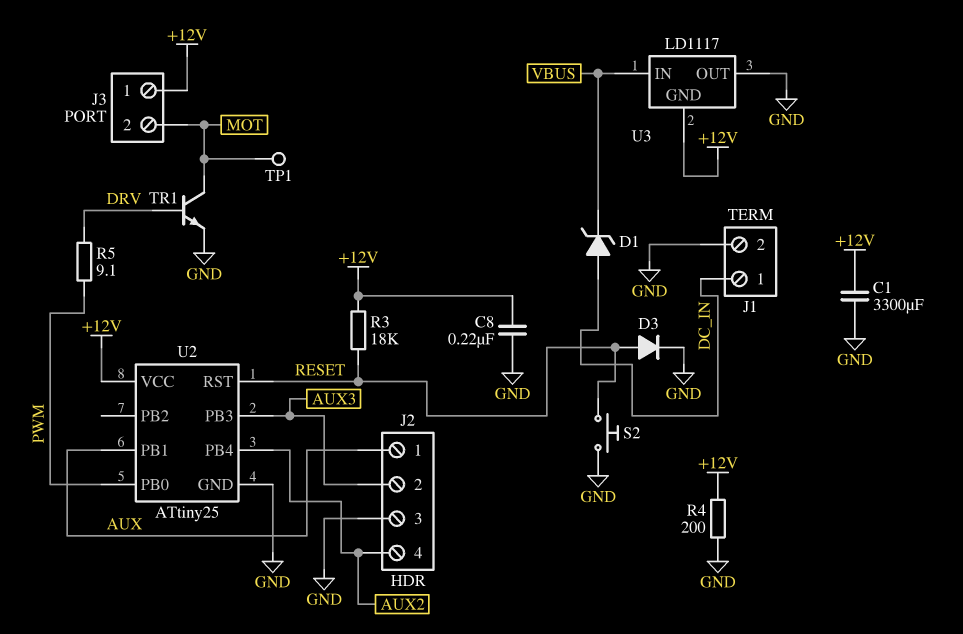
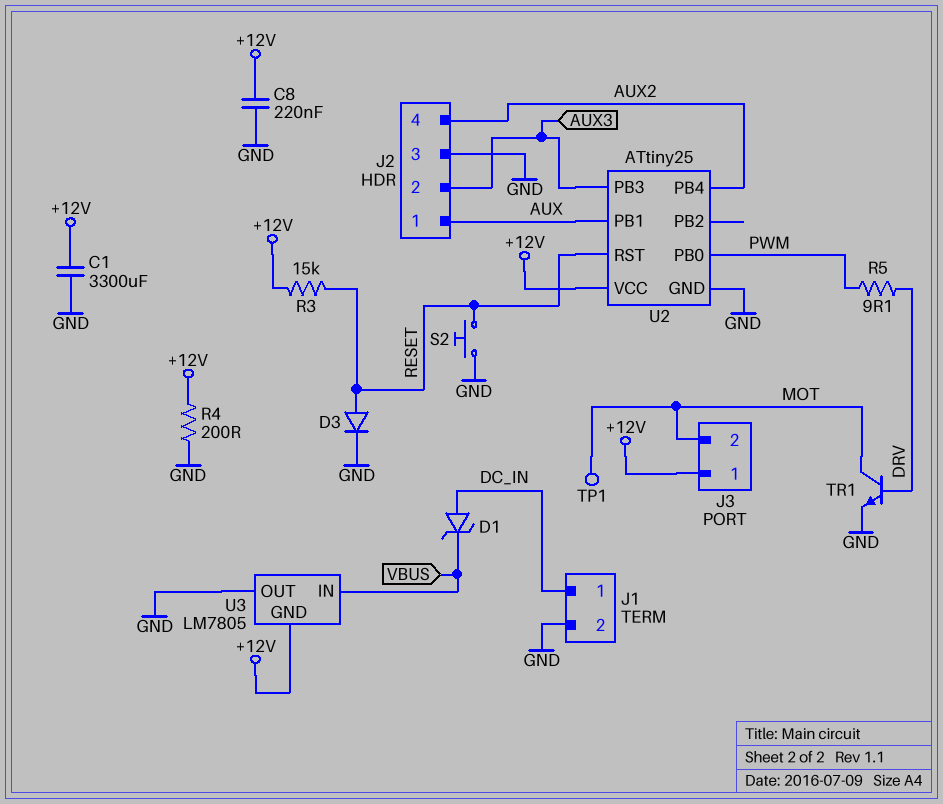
R3: 18k (+12V, RESET) -> 15k (+12V, RESET)
U3: LD1117 -> LM7805

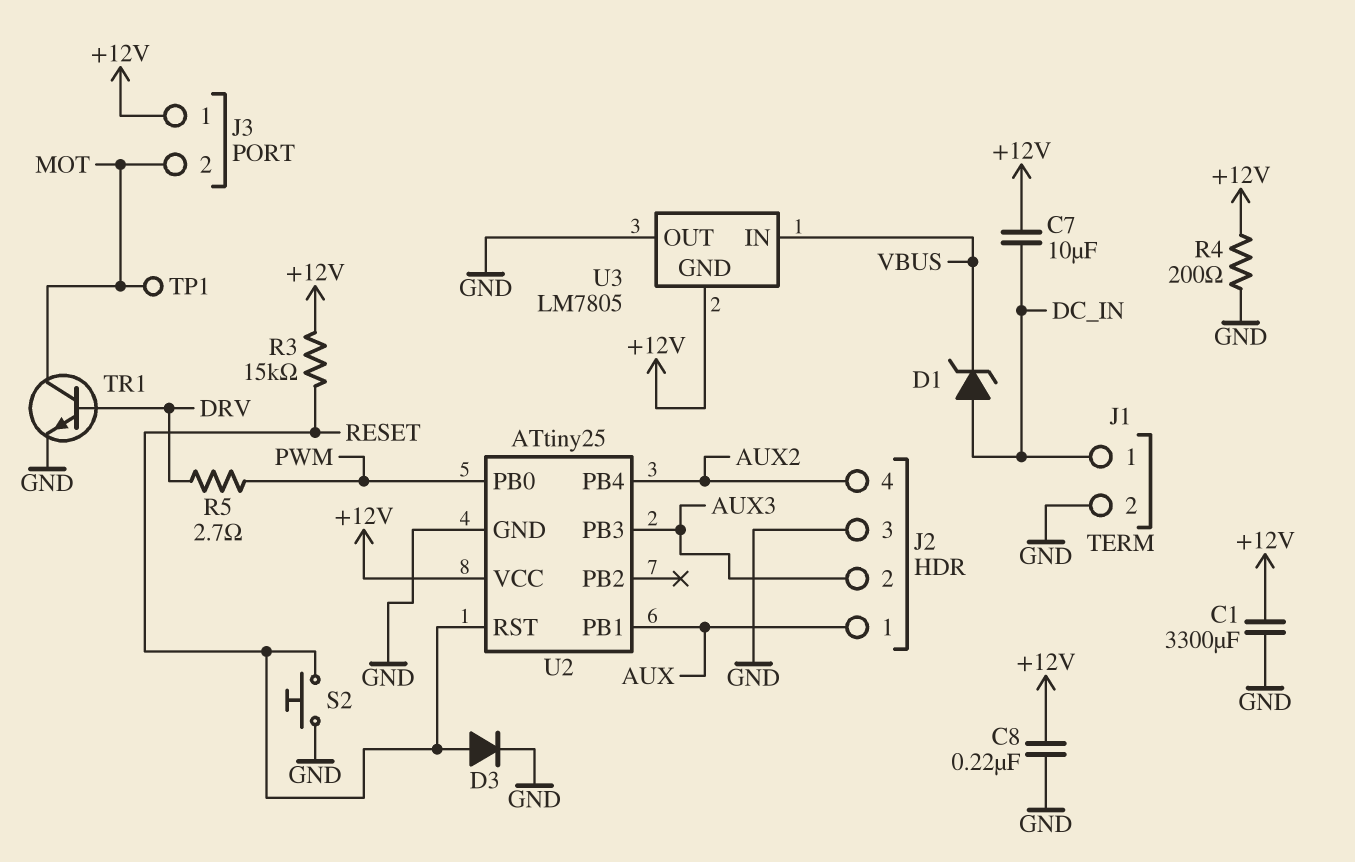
C7: none -> 10uF (+12V, DC_IN)
R5: 9.1 (DRV, PWM) -> 2.7 (DRV, PWM)

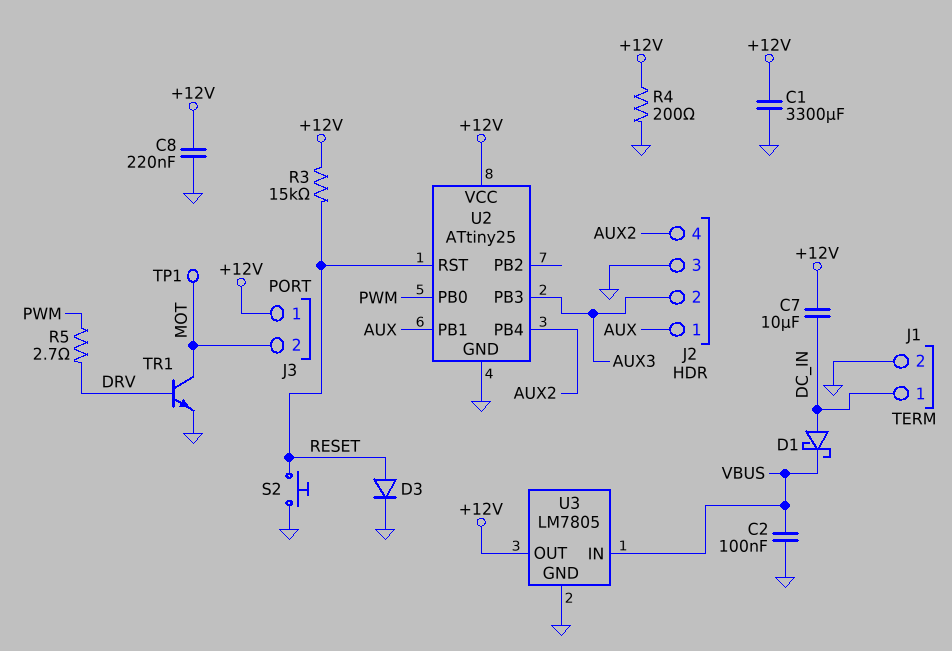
C2: none -> 100nF (GND, VBUS)
D1: zener (A DC_IN, K VBUS) -> schottky (A DC_IN, K VBUS)
U3 pin GND: +12V -> GND
U3 pin OUT: GND -> +12V

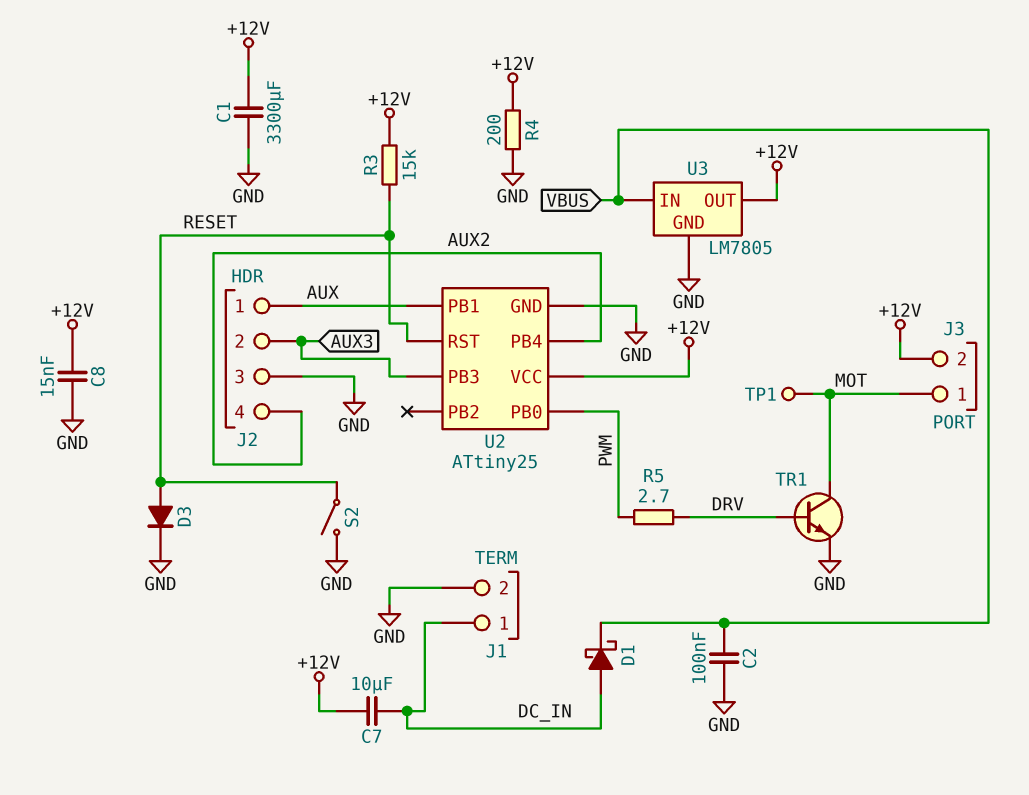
C8: 220nF (+12V, GND) -> 15nF (+12V, GND)
J3 pin 1: +12V -> MOT
J3 pin 2: MOT -> +12V
S2: button (GND, RESET) -> switch (GND, RESET)

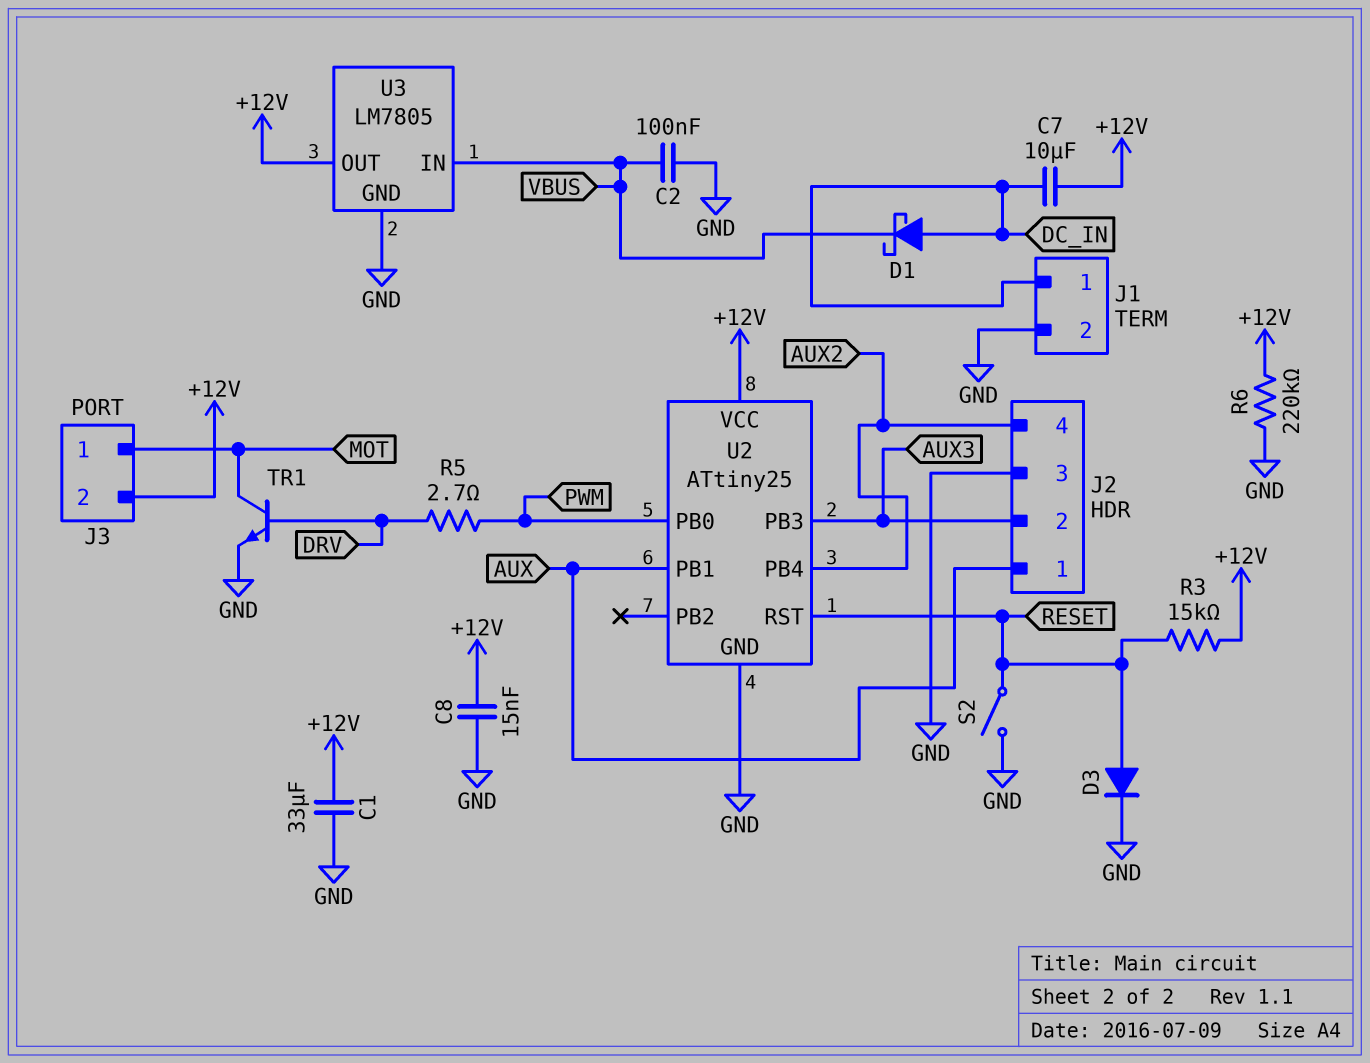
C1: 3300uF (+12V, GND) -> 33uF (+12V, GND)
R4: 200 (+12V, GND) -> none
R6: none -> 220k (+12V, GND)
TP1: test point (MOT) -> none

